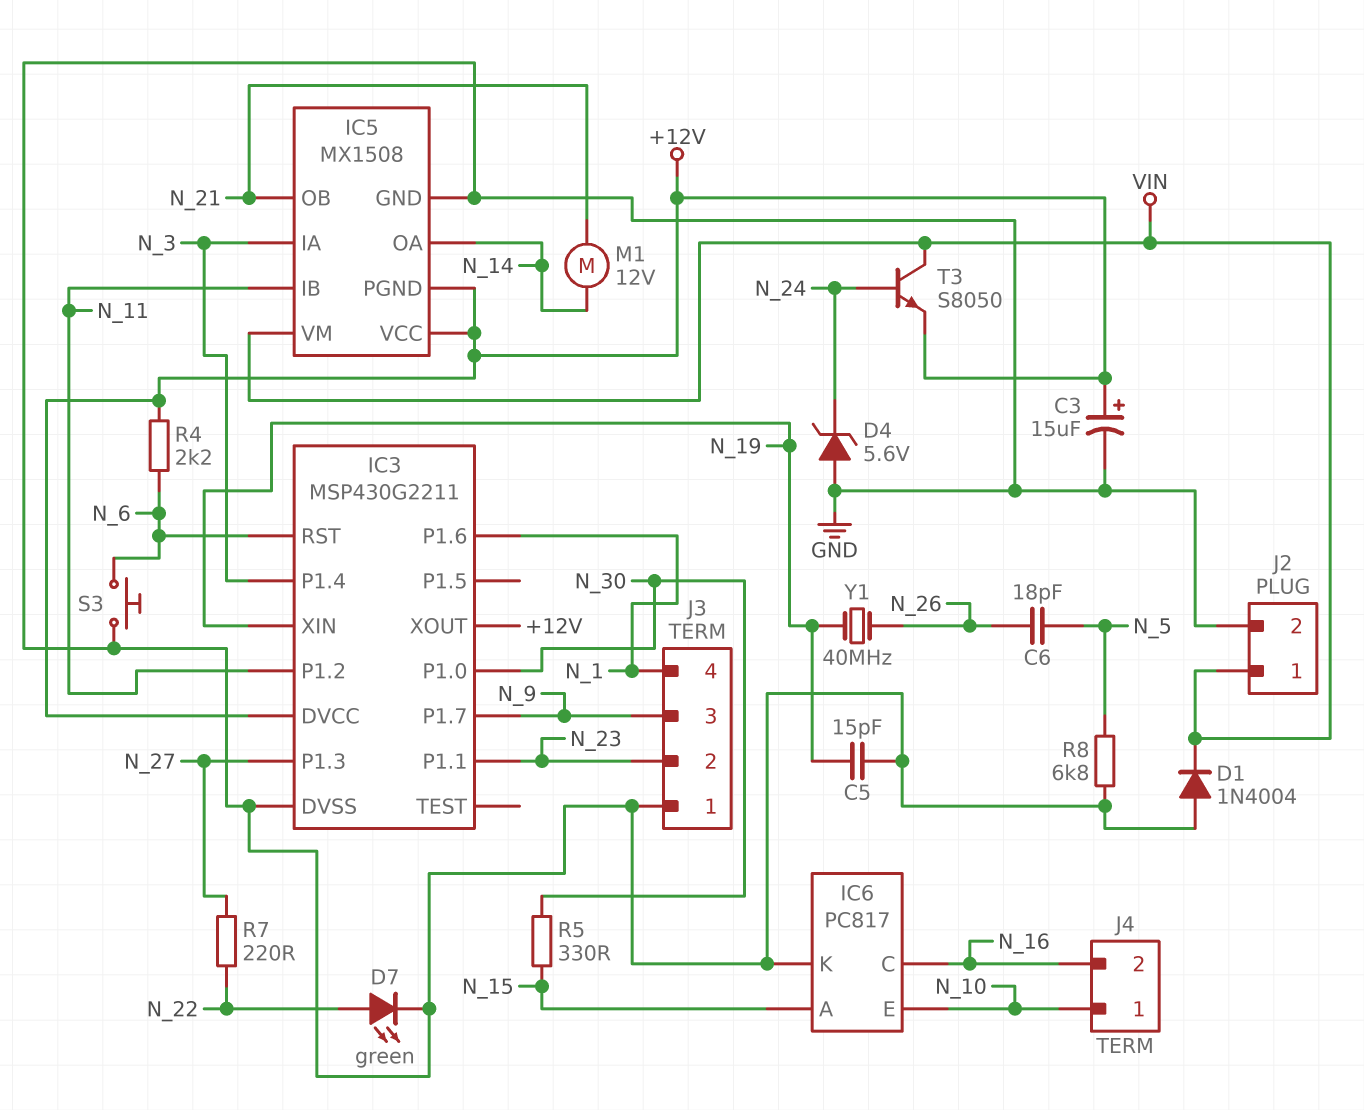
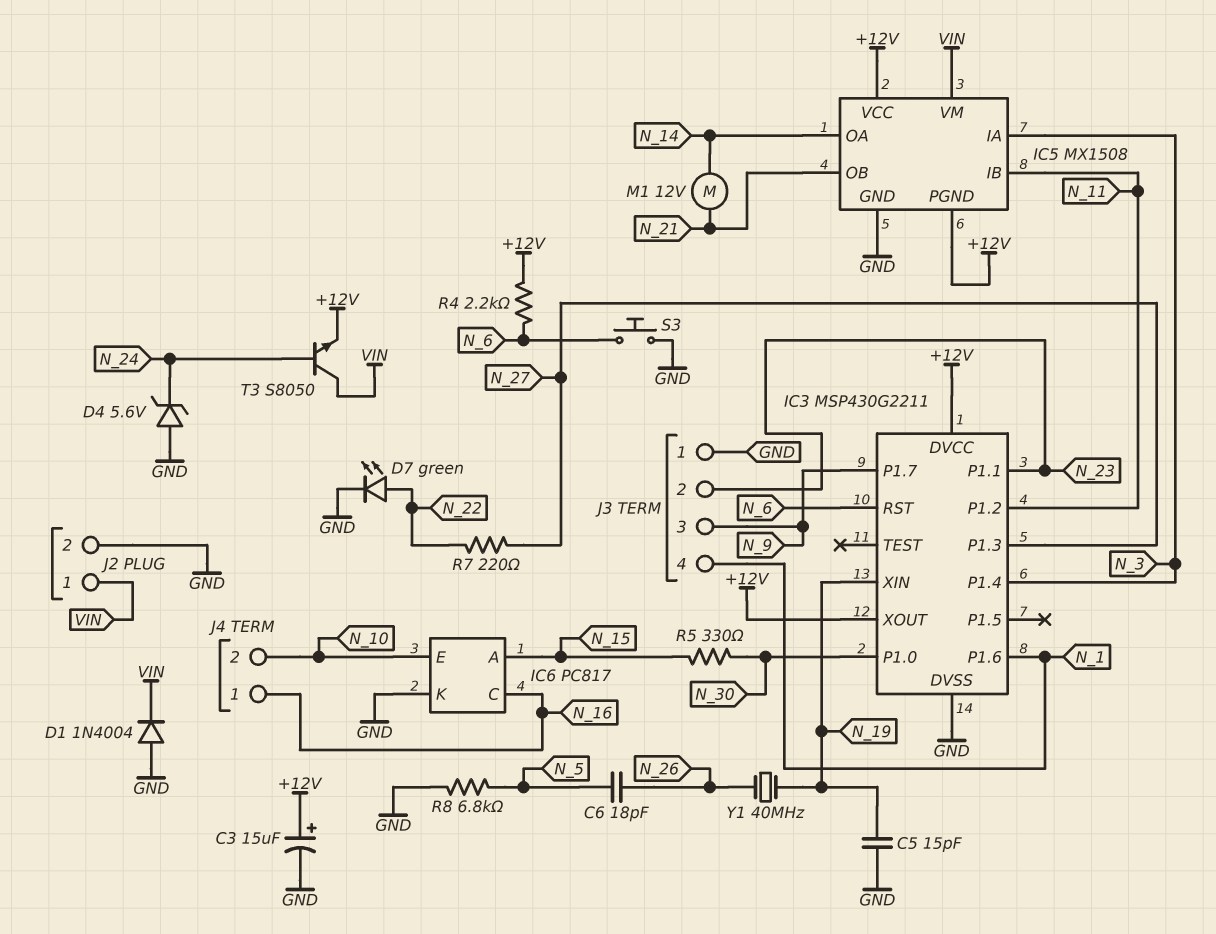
J4 pin 1: N_10 -> N_16
J4 pin 2: N_16 -> N_10

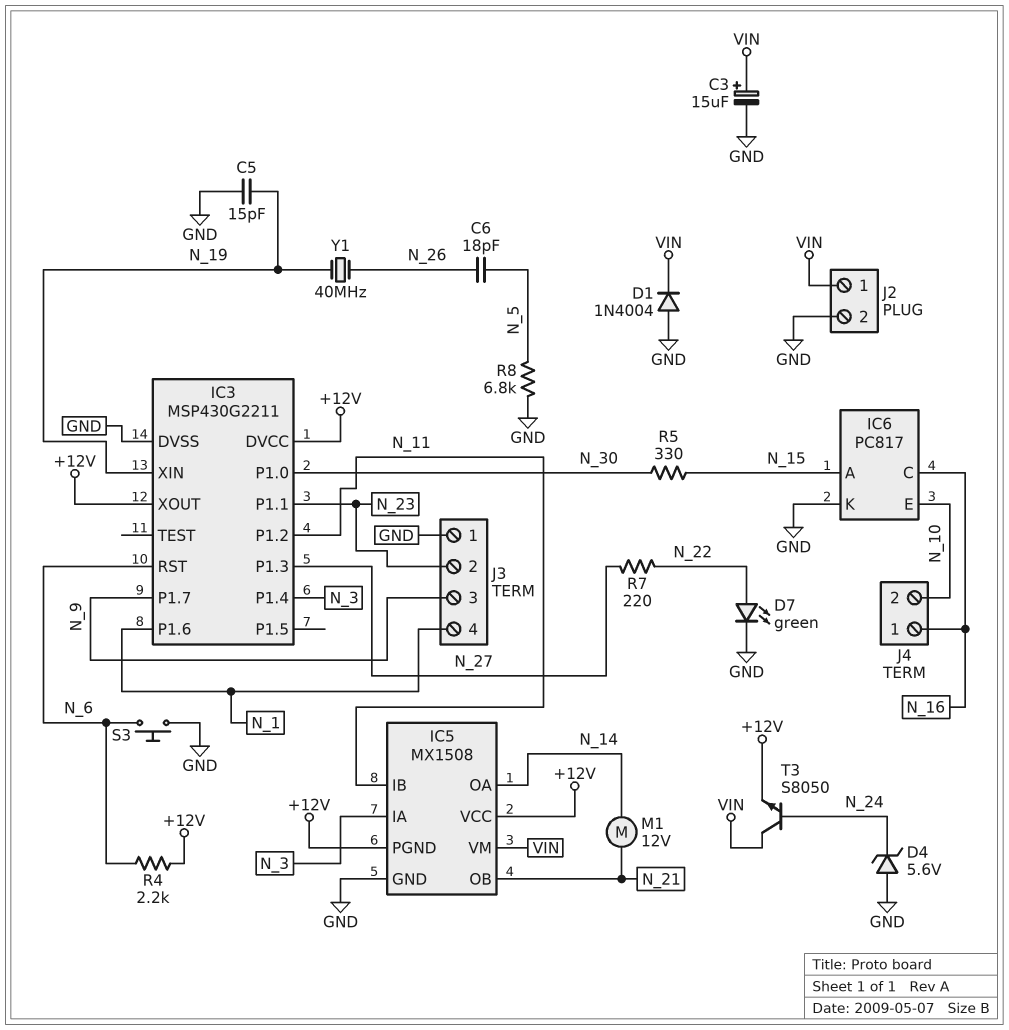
C3: 15uF (plus +12V, minus GND) -> 15uF (plus VIN, minus GND)

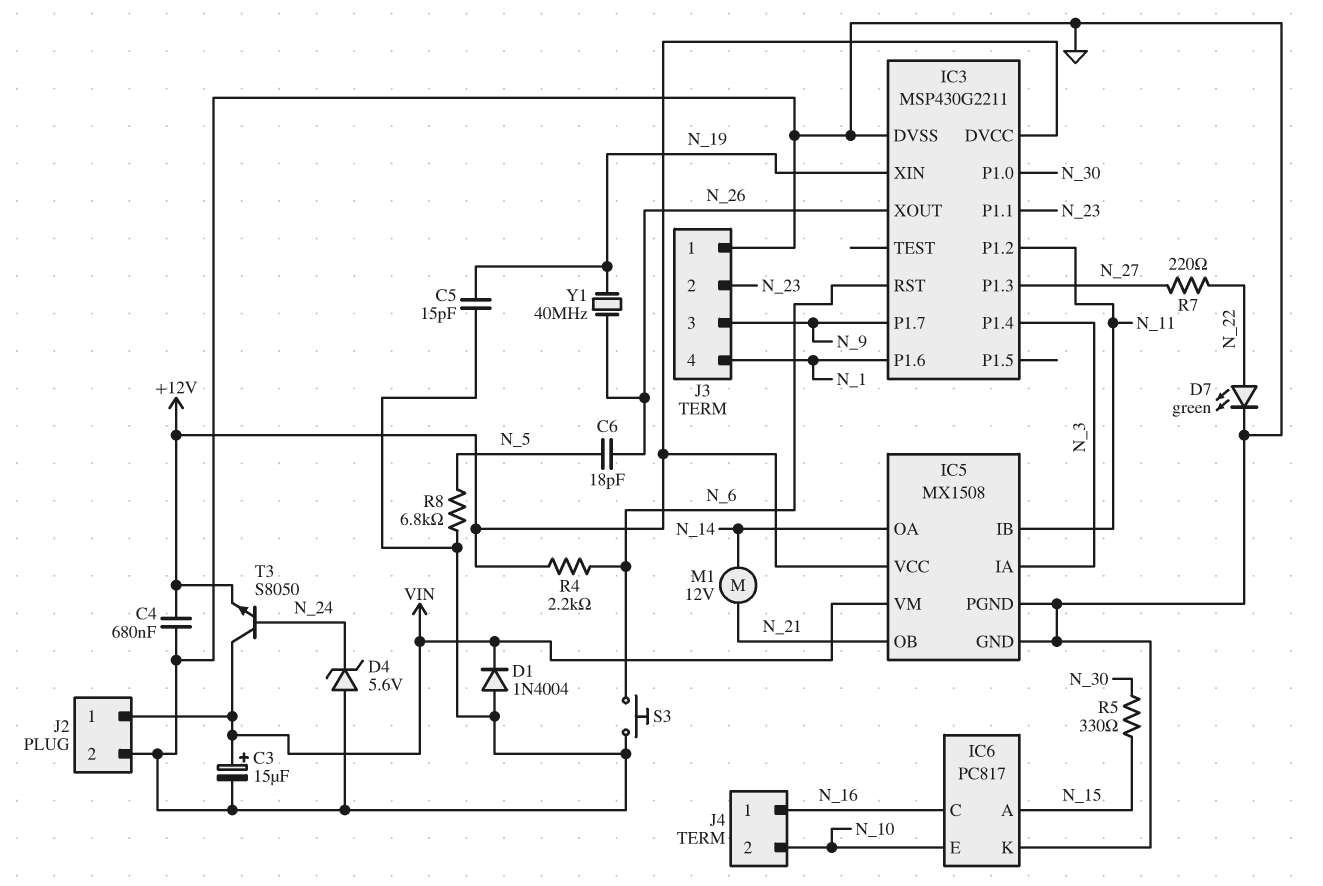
C4: none -> 680nF (+12V, GND)
IC3 pin XOUT: +12V -> N_26
IC5 pin PGND: +12V -> GND

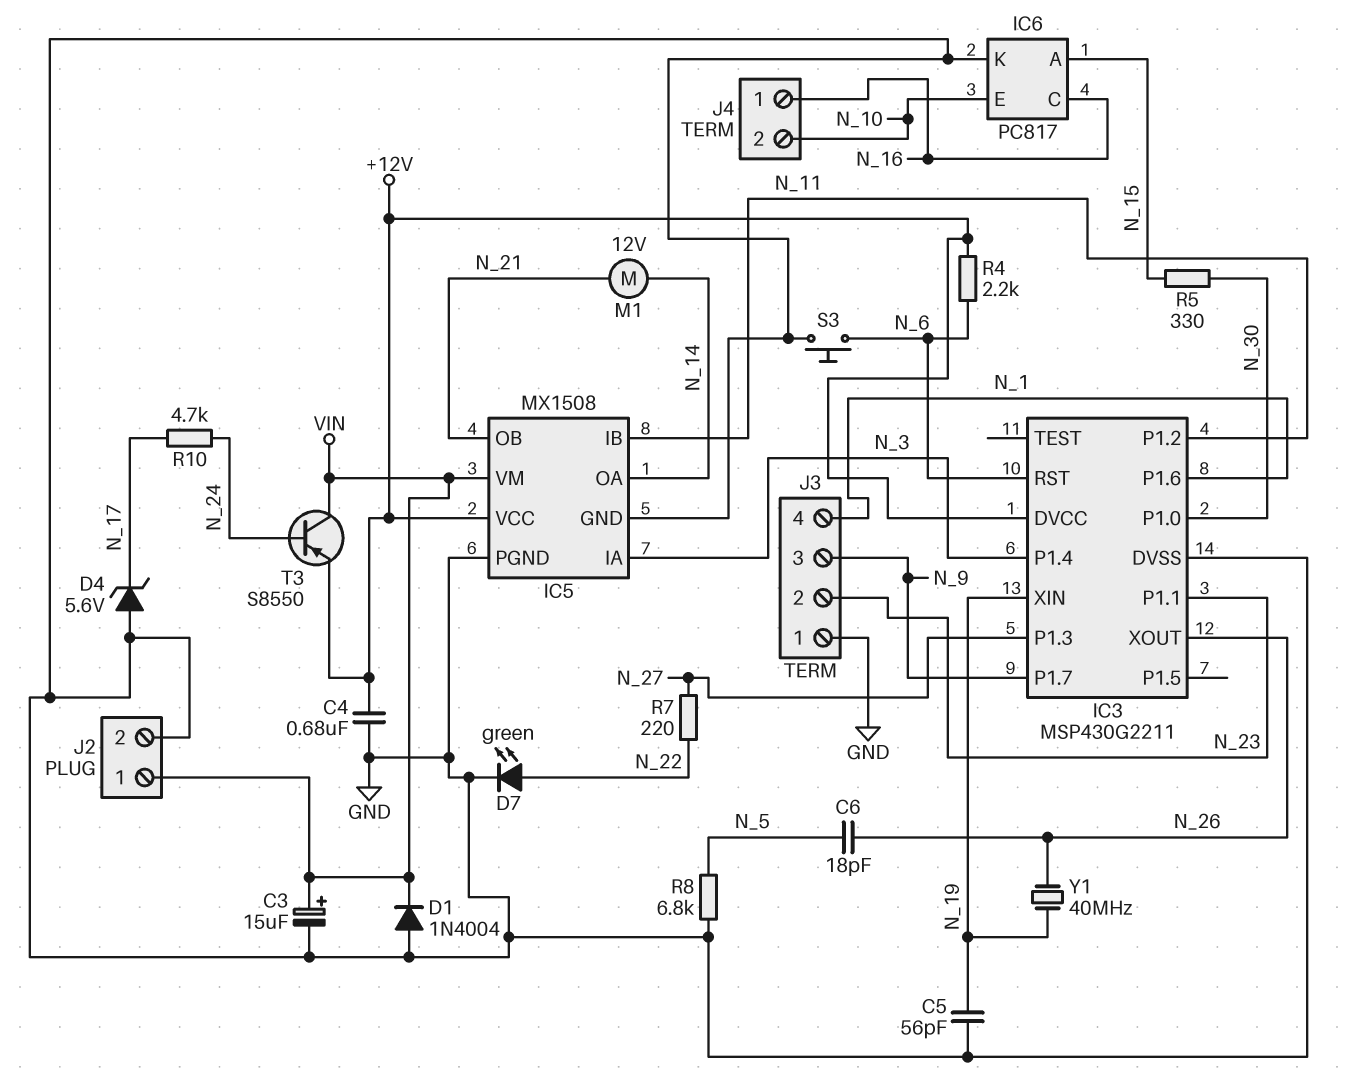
C5: 15pF (GND, N_19) -> 56pF (GND, N_19)
D4: zener 5.6V (A GND, K N_24) -> zener 5.6V (A GND, K N_17)
R10: none -> 4.7k (N_17, N_24)
T3: NPN S8050 (B N_24, C VIN, E +12V) -> PNP S8550 (B N_24, C VIN, E +12V)

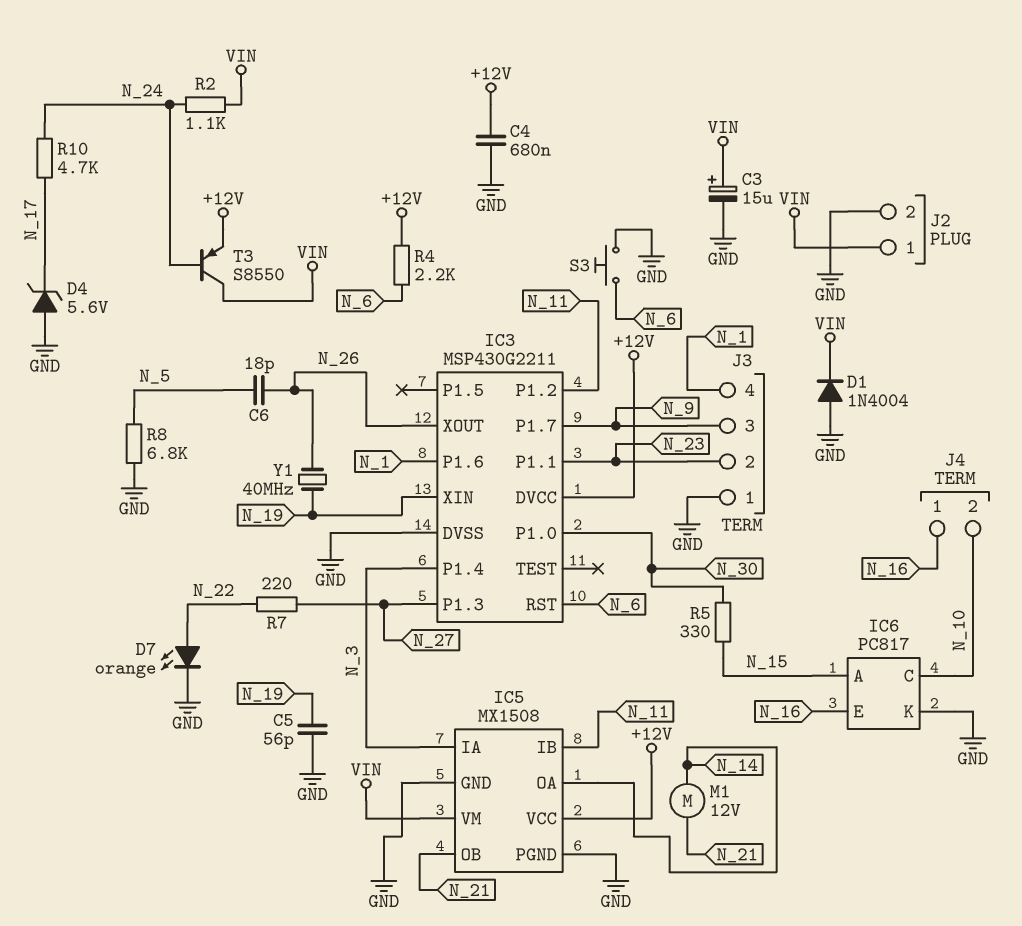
D7: LED green (A N_22, K GND) -> LED orange (A N_22, K GND)
IC6 pin C: N_16 -> N_10
IC6 pin E: N_10 -> N_16
R2: none -> 1.1k (N_24, VIN)

